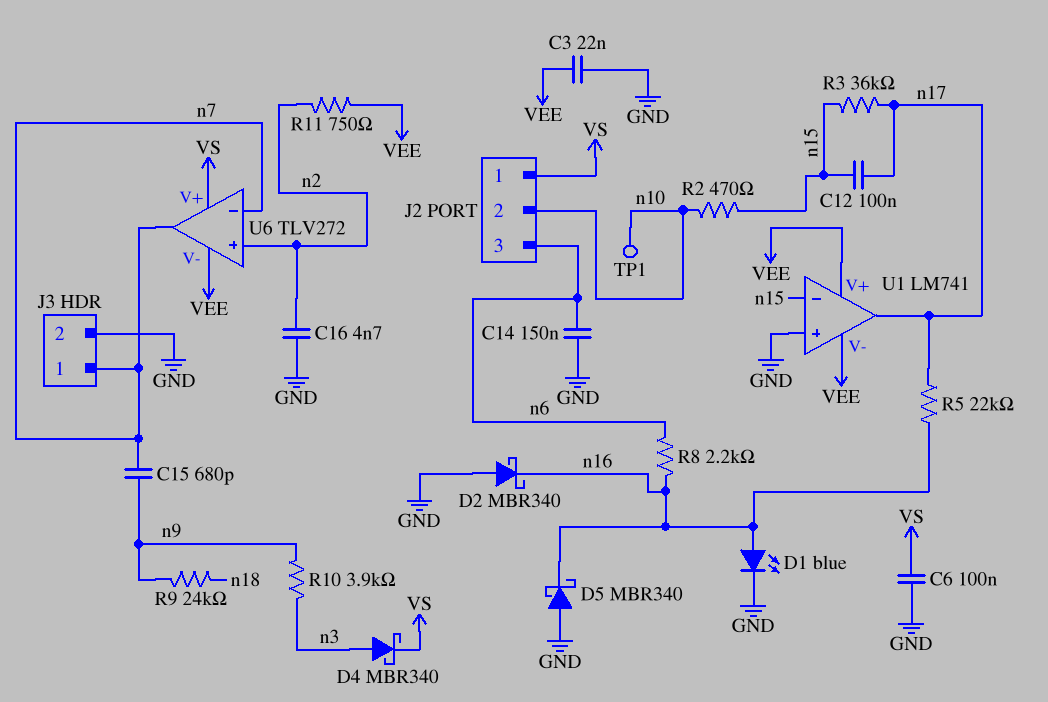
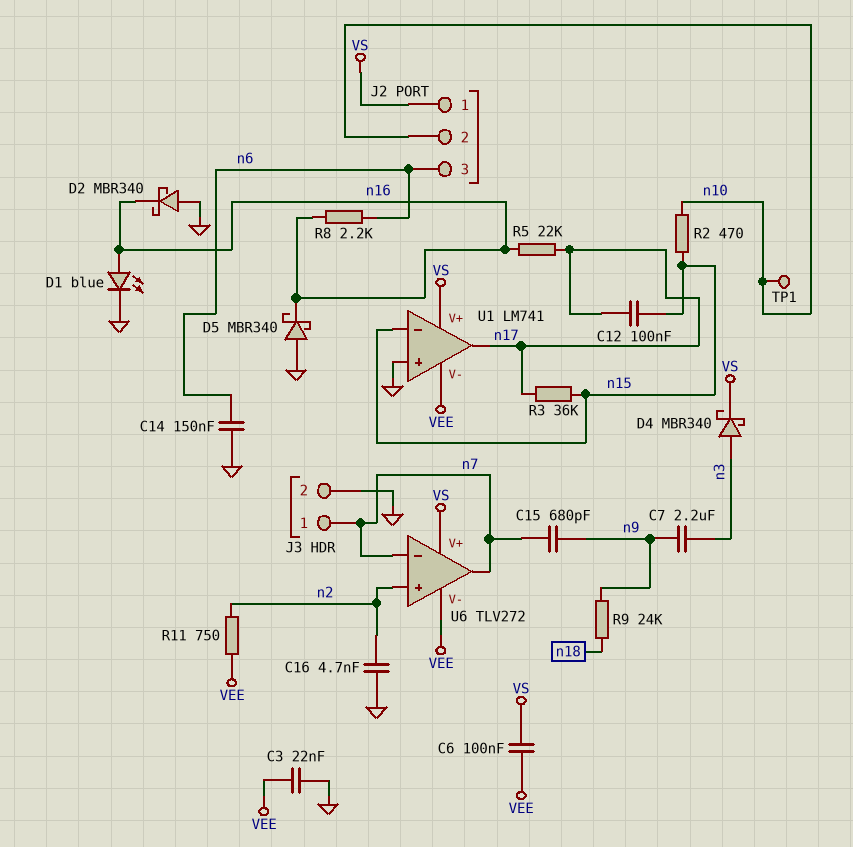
C6: 100nF (GND, VS) -> 100nF (VEE, VS)
C7: none -> 2.2uF (n3, n9)
R10: 3.9k (n3, n9) -> none
U1 pin V+: VEE -> VS

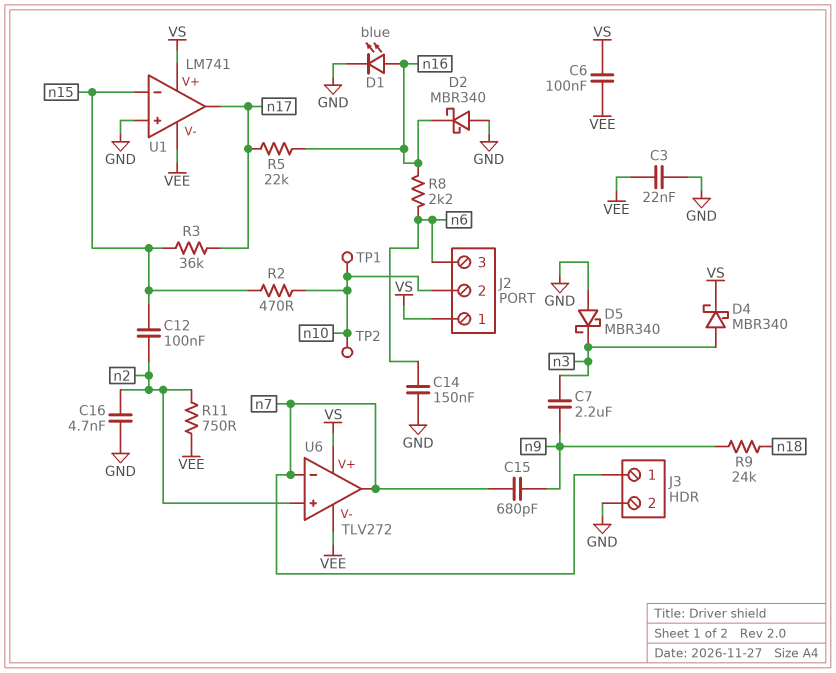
C12: 100nF (n15, n17) -> 100nF (n2, n15)
D5: schottky MBR340 (A GND, K n16) -> schottky MBR340 (A GND, K n3)
TP2: none -> test point (n10)

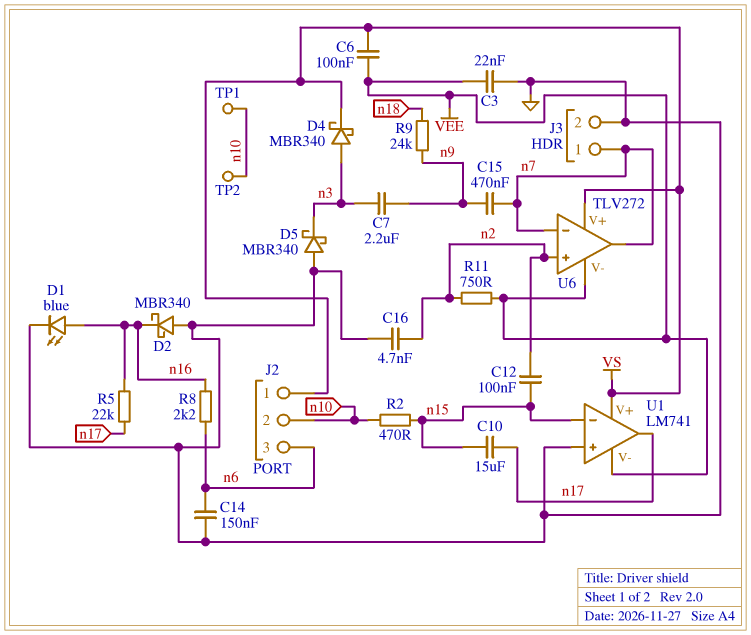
C10: none -> 15uF (n15, n17)
C15: 680pF (n7, n9) -> 470nF (n7, n9)
R3: 36k (n15, n17) -> none

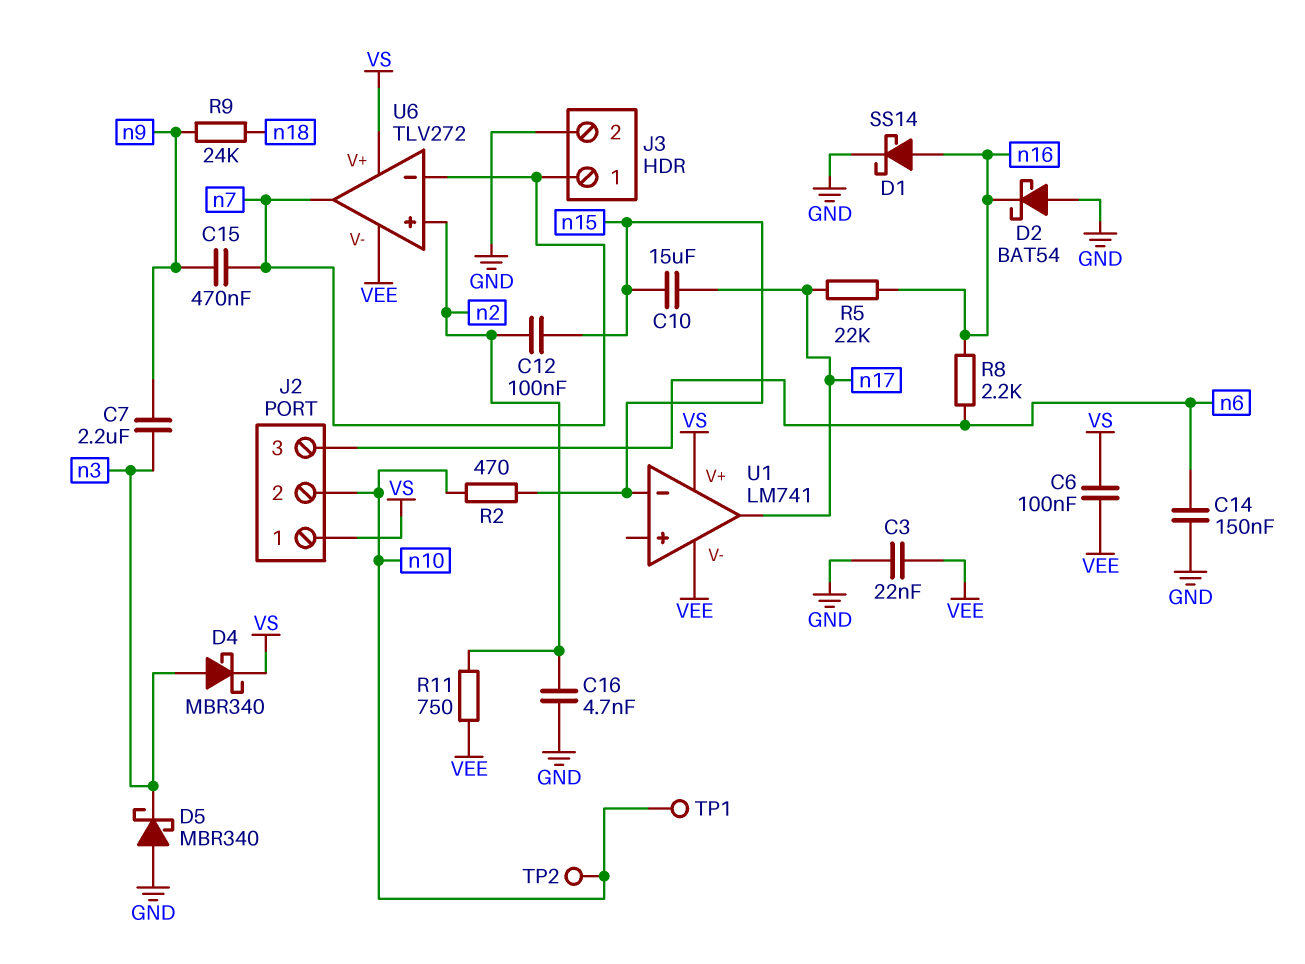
D1: LED blue (A n16, K GND) -> schottky SS14 (A n16, K GND)
D2: schottky MBR340 (A GND, K n16) -> schottky BAT54 (A GND, K n16)
U1 pin in+: GND -> none

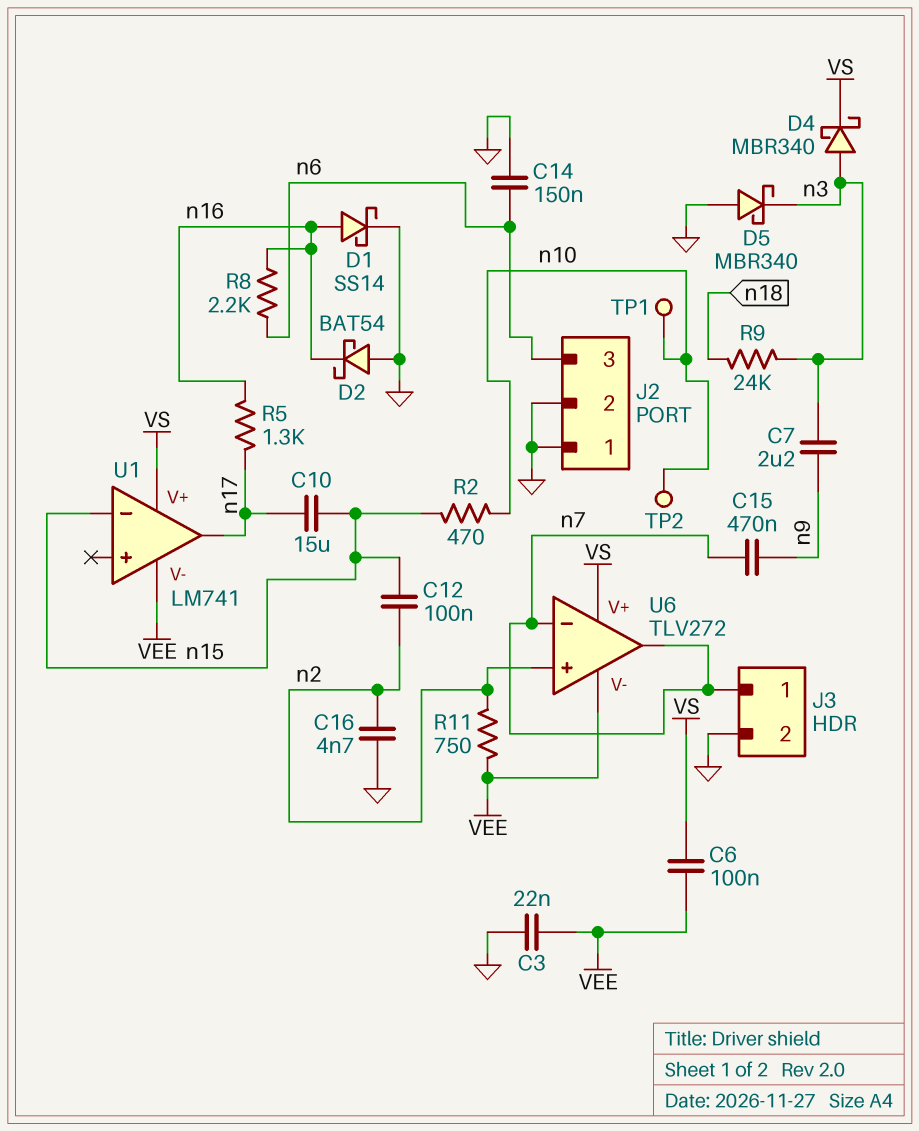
J2 pin 1: VS -> GND
J2 pin 2: n10 -> GND
R5: 22k (n16, n17) -> 1.3k (n16, n17)
R9: 24k (n9, n18) -> 24k (n3, n18)

